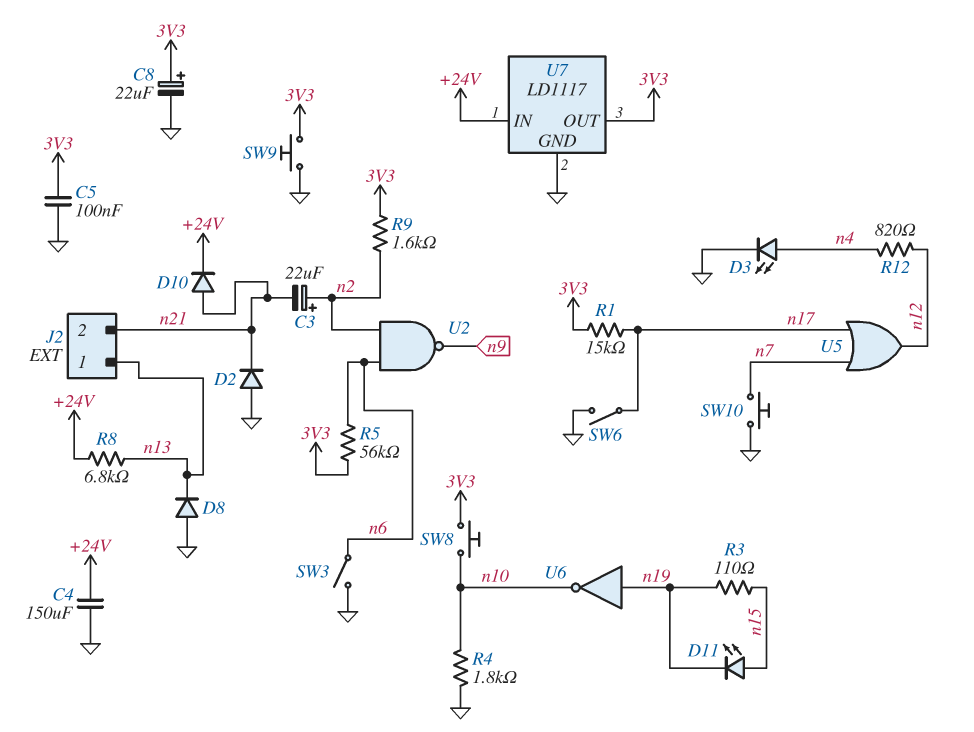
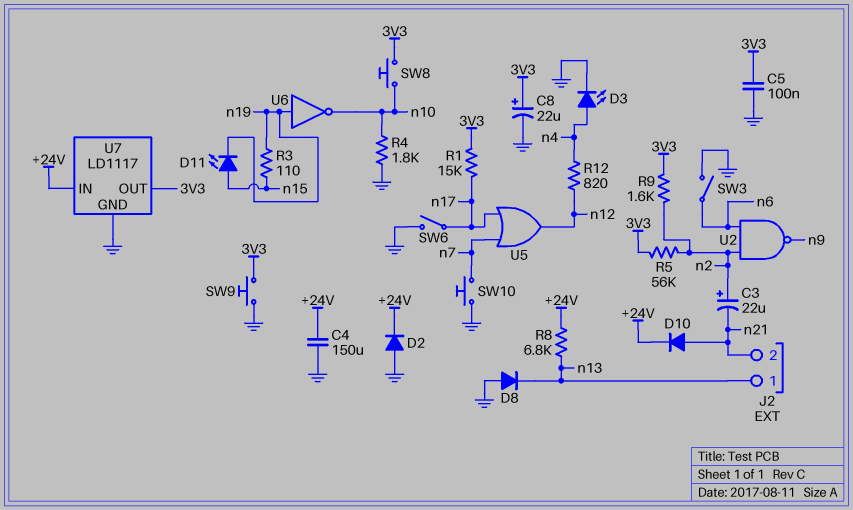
D2: diode (A GND, K n21) -> diode (A GND, K +24V)
R5: 56k (3V3, n6) -> 56k (3V3, n2)

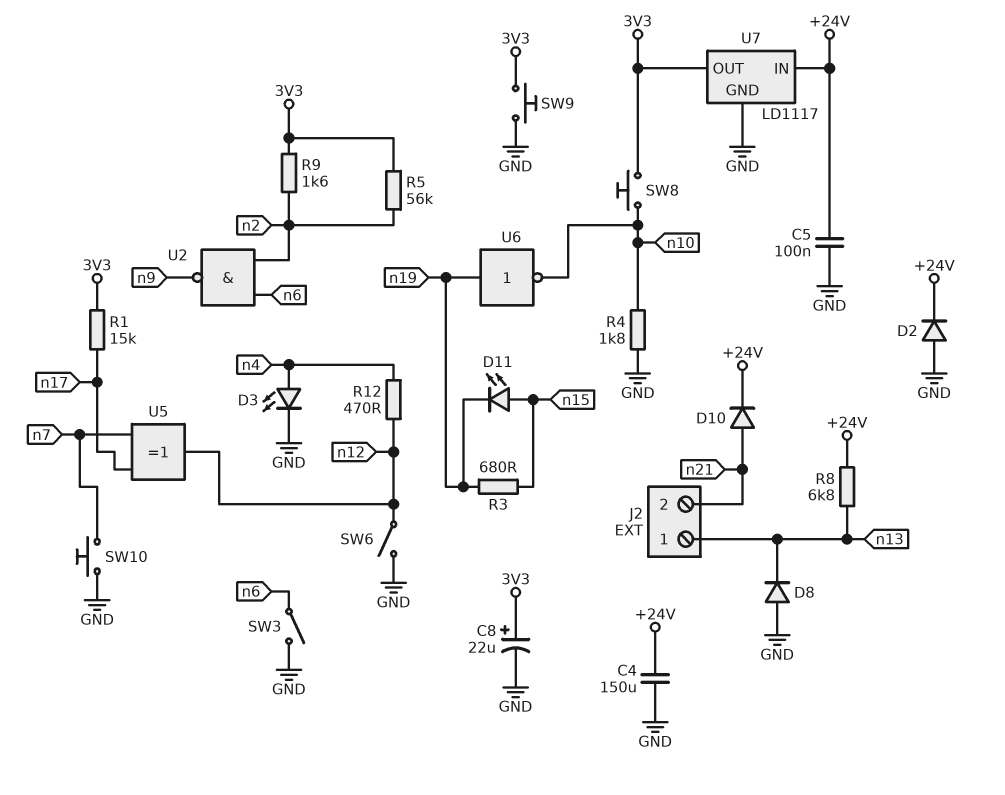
C3: 22uF (plus n2, minus n21) -> none
C5: 100nF (3V3, GND) -> 100nF (+24V, GND)
R3: 110 (n15, n19) -> 680 (n15, n19)
R12: 820 (n4, n12) -> 470 (n4, n12)
SW6: switch (GND, n17) -> switch (GND, n12)
U5: OR (in n7, in n17, out n12) -> XOR (in n7, in n17, out n12)

